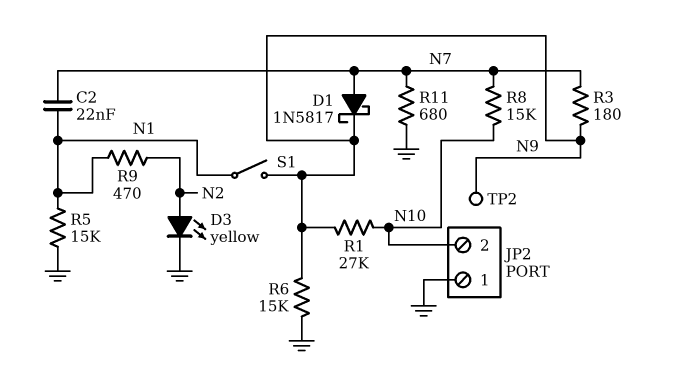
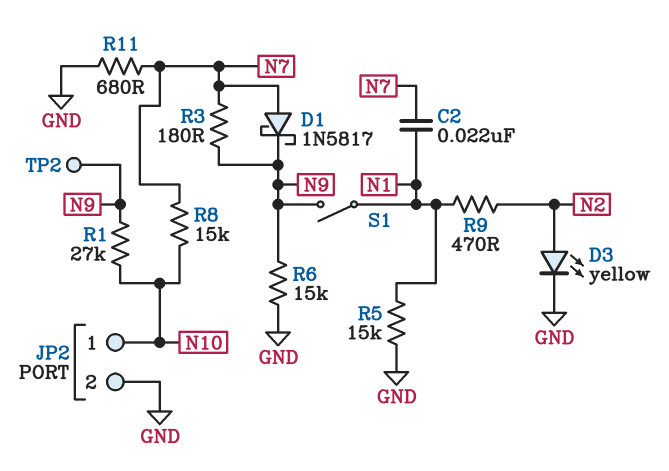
JP2 pin 1: GND -> N10
JP2 pin 2: N10 -> GND

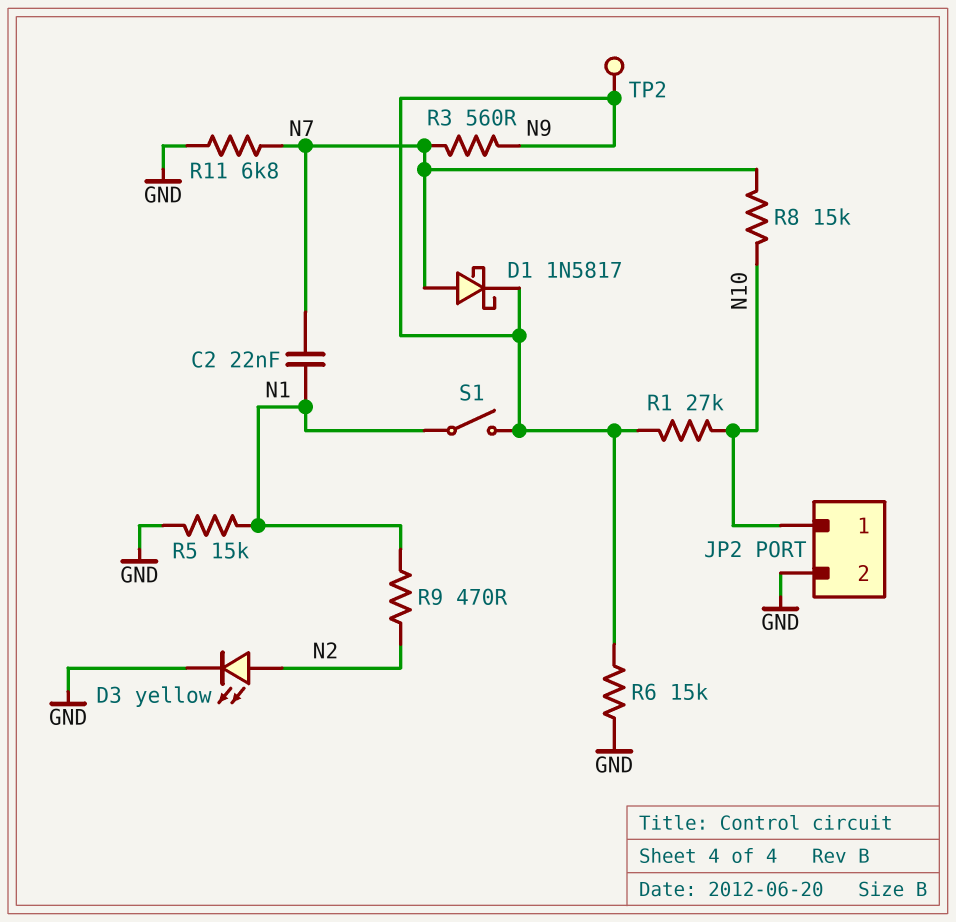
R3: 180 (N7, N9) -> 560 (N7, N9)
R11: 680 (GND, N7) -> 6.8k (GND, N7)

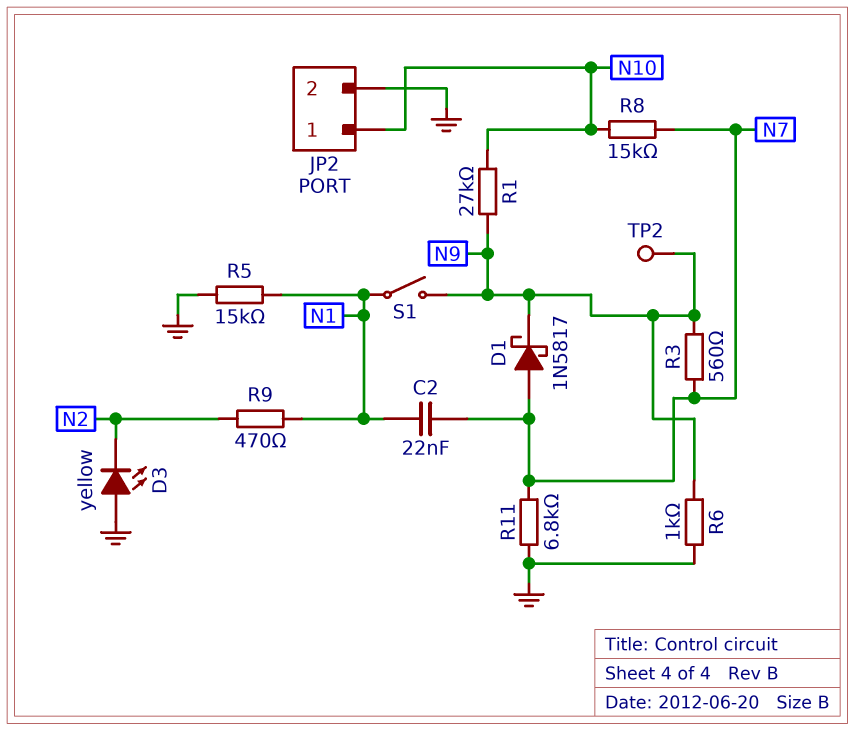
D3: LED yellow (A N2, K GND) -> LED yellow (A GND, K N2)
R6: 15k (GND, N9) -> 1k (GND, N9)

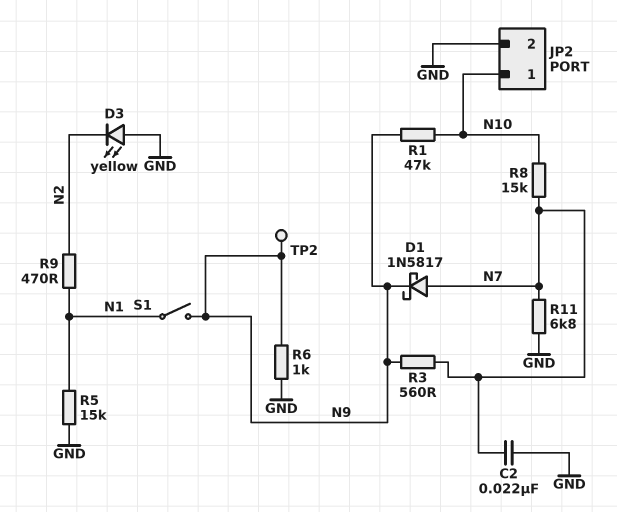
C2: 22nF (N1, N7) -> 22nF (GND, N7)
R1: 27k (N9, N10) -> 47k (N9, N10)

